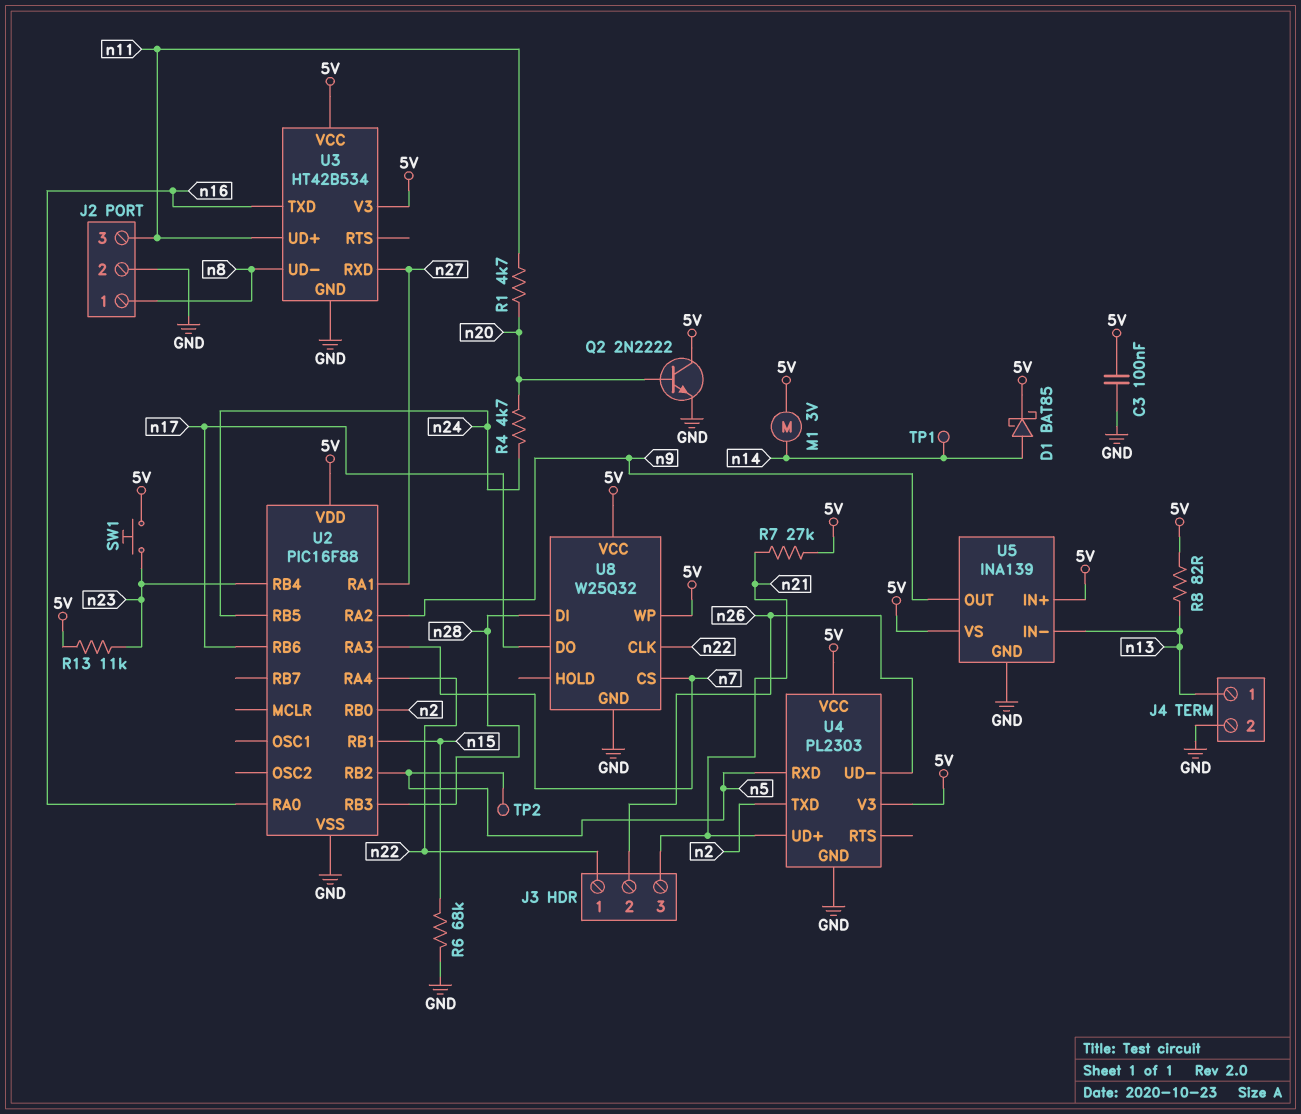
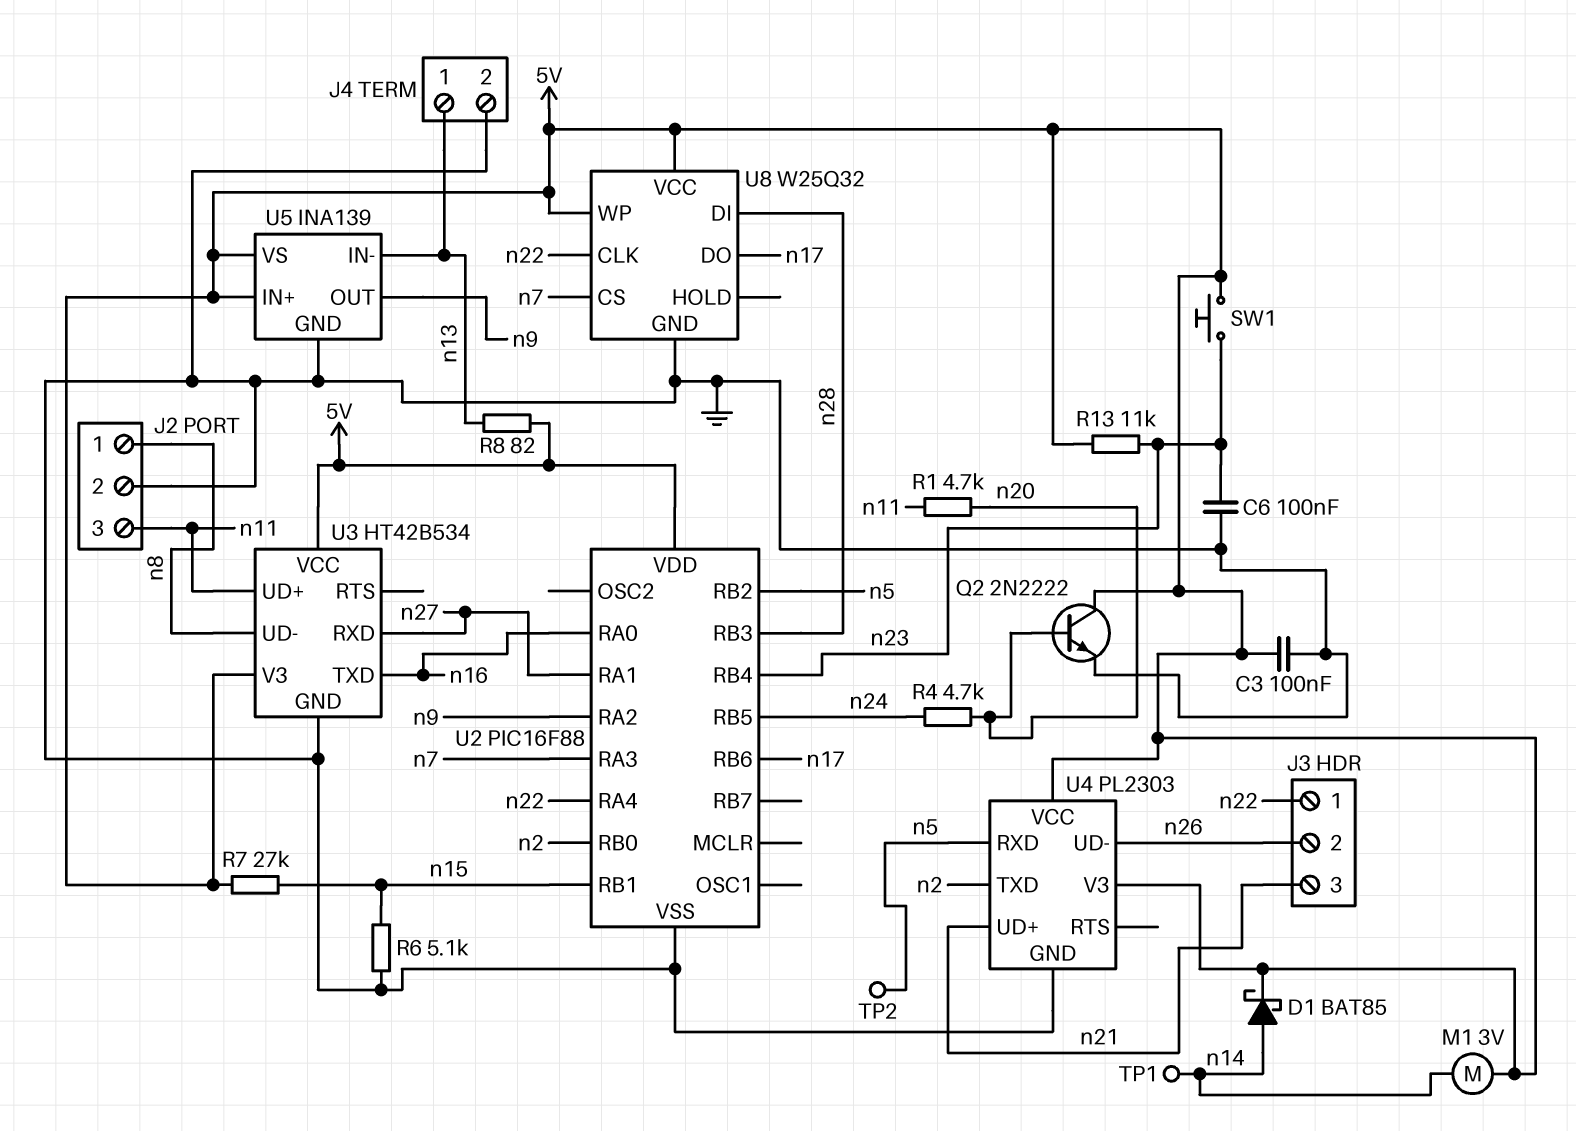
C6: none -> 100nF (GND, n23)
R6: 68k (GND, n15) -> 5.1k (GND, n15)
R7: 27k (5V, n21) -> 27k (5V, n15)

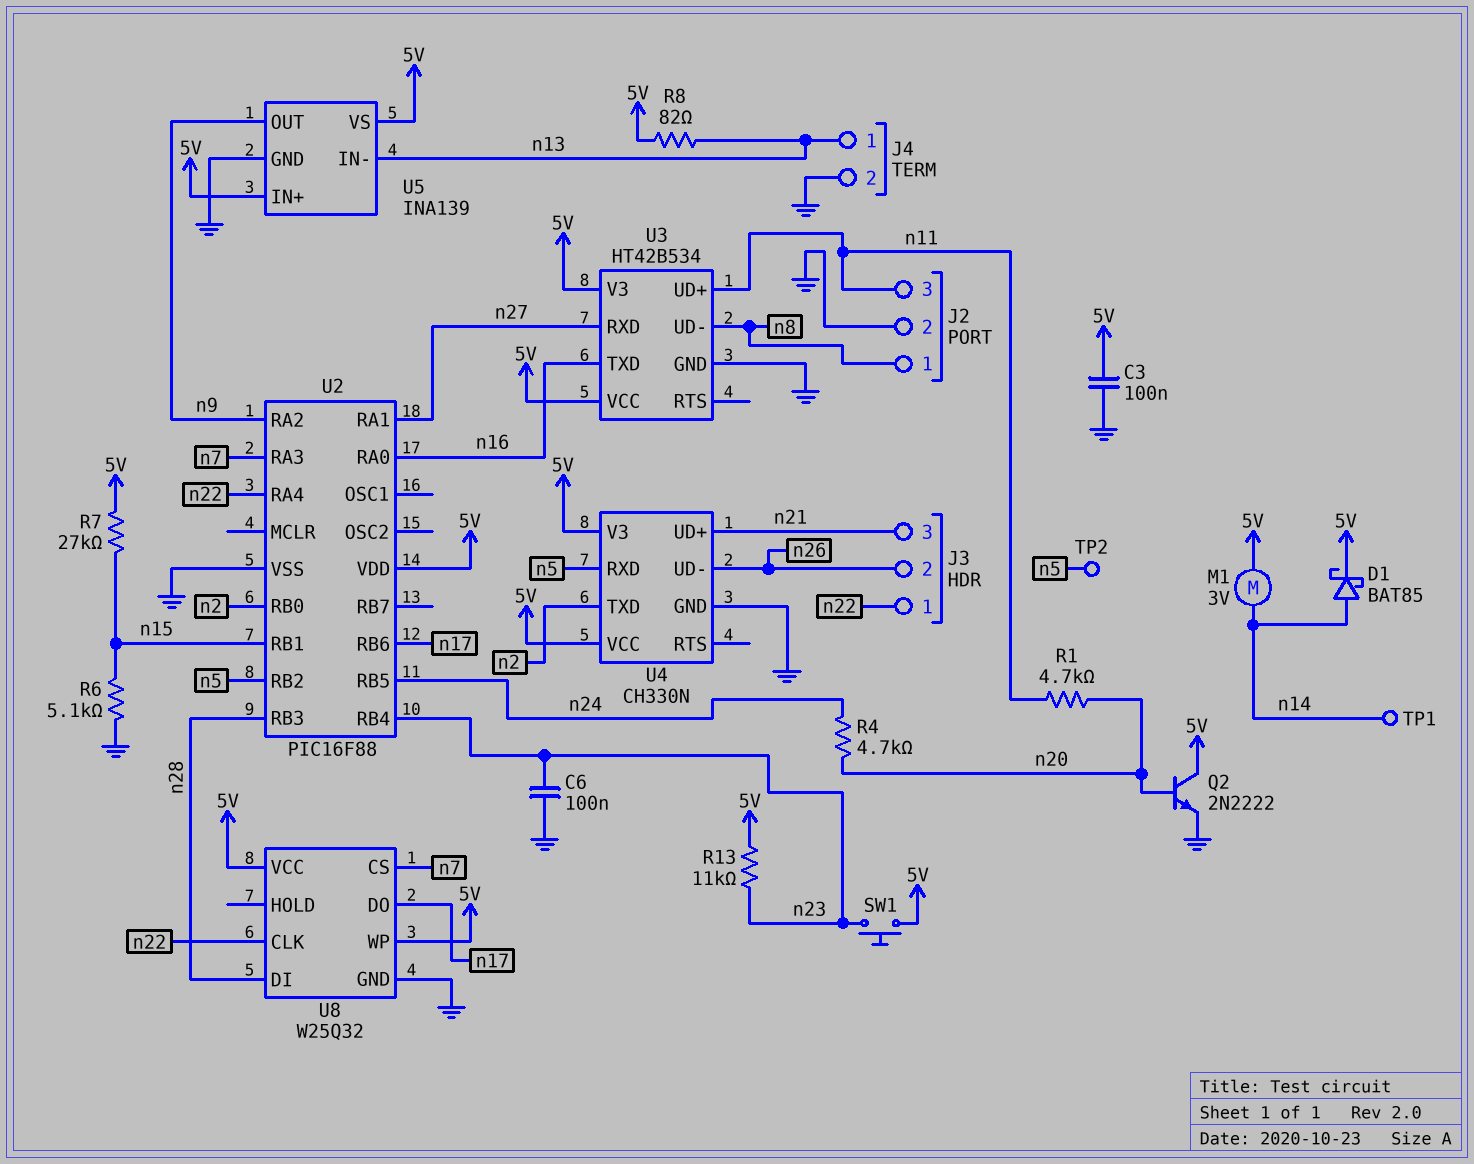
U4: PL2303 -> CH330N

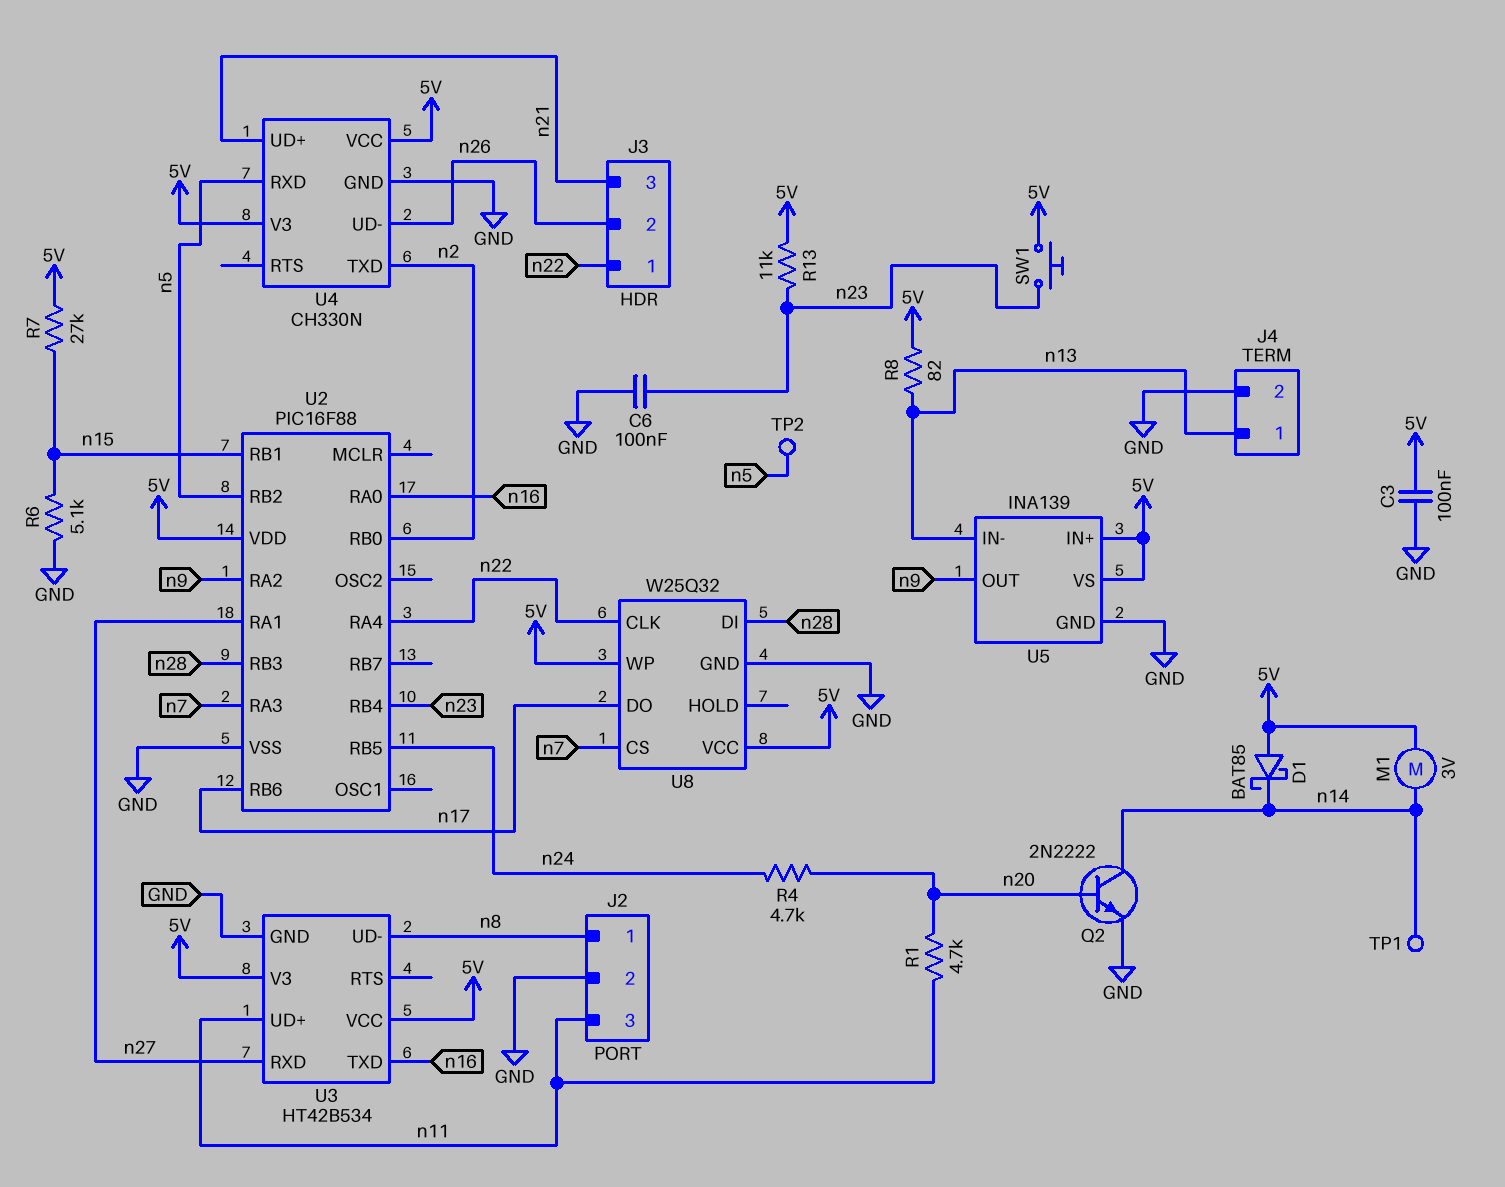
D1: schottky BAT85 (A n14, K 5V) -> schottky BAT85 (A 5V, K n14)
Q2: NPN 2N2222 (B n20, C 5V, E GND) -> NPN 2N2222 (B n20, C n14, E GND)

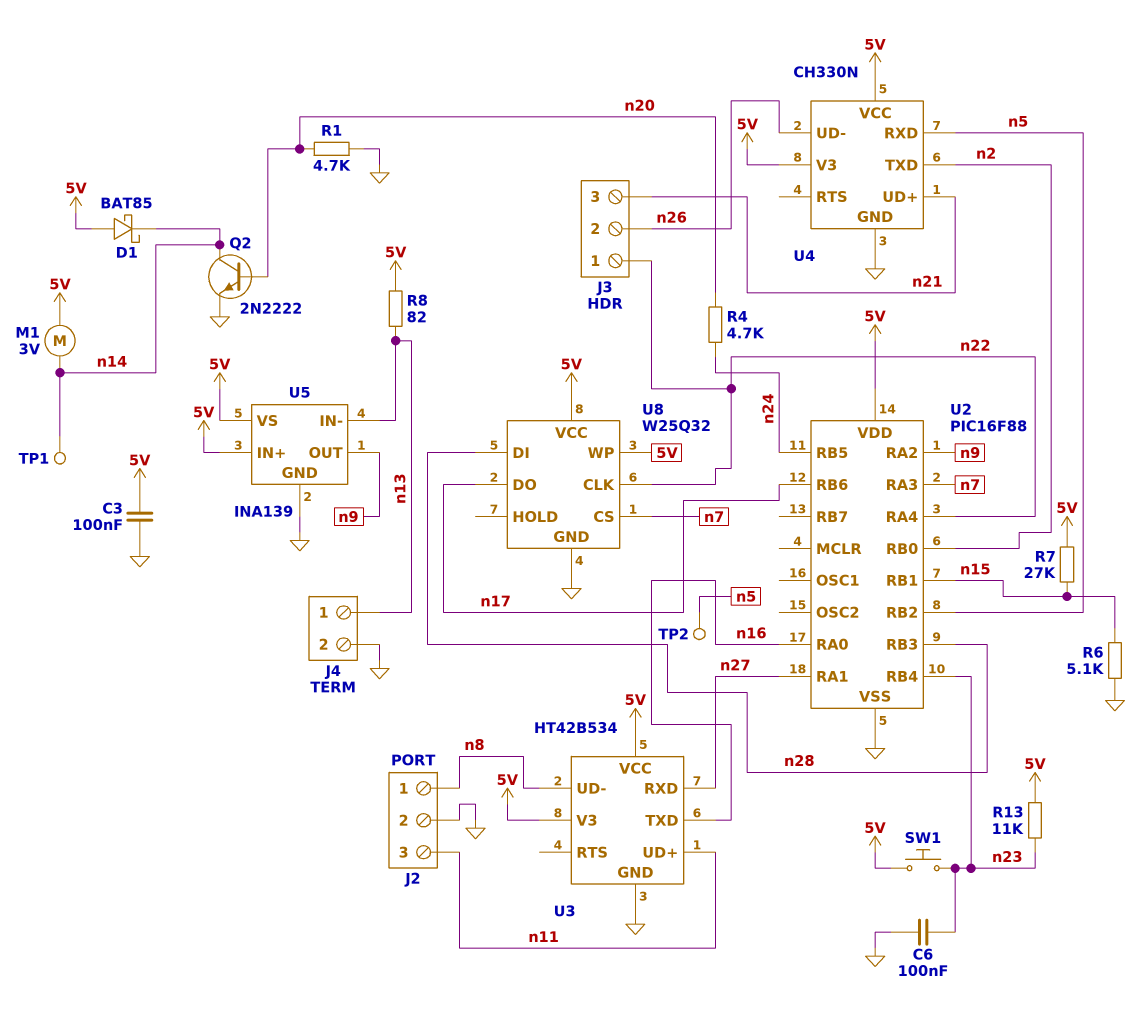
R1: 4.7k (n11, n20) -> 4.7k (GND, n20)

